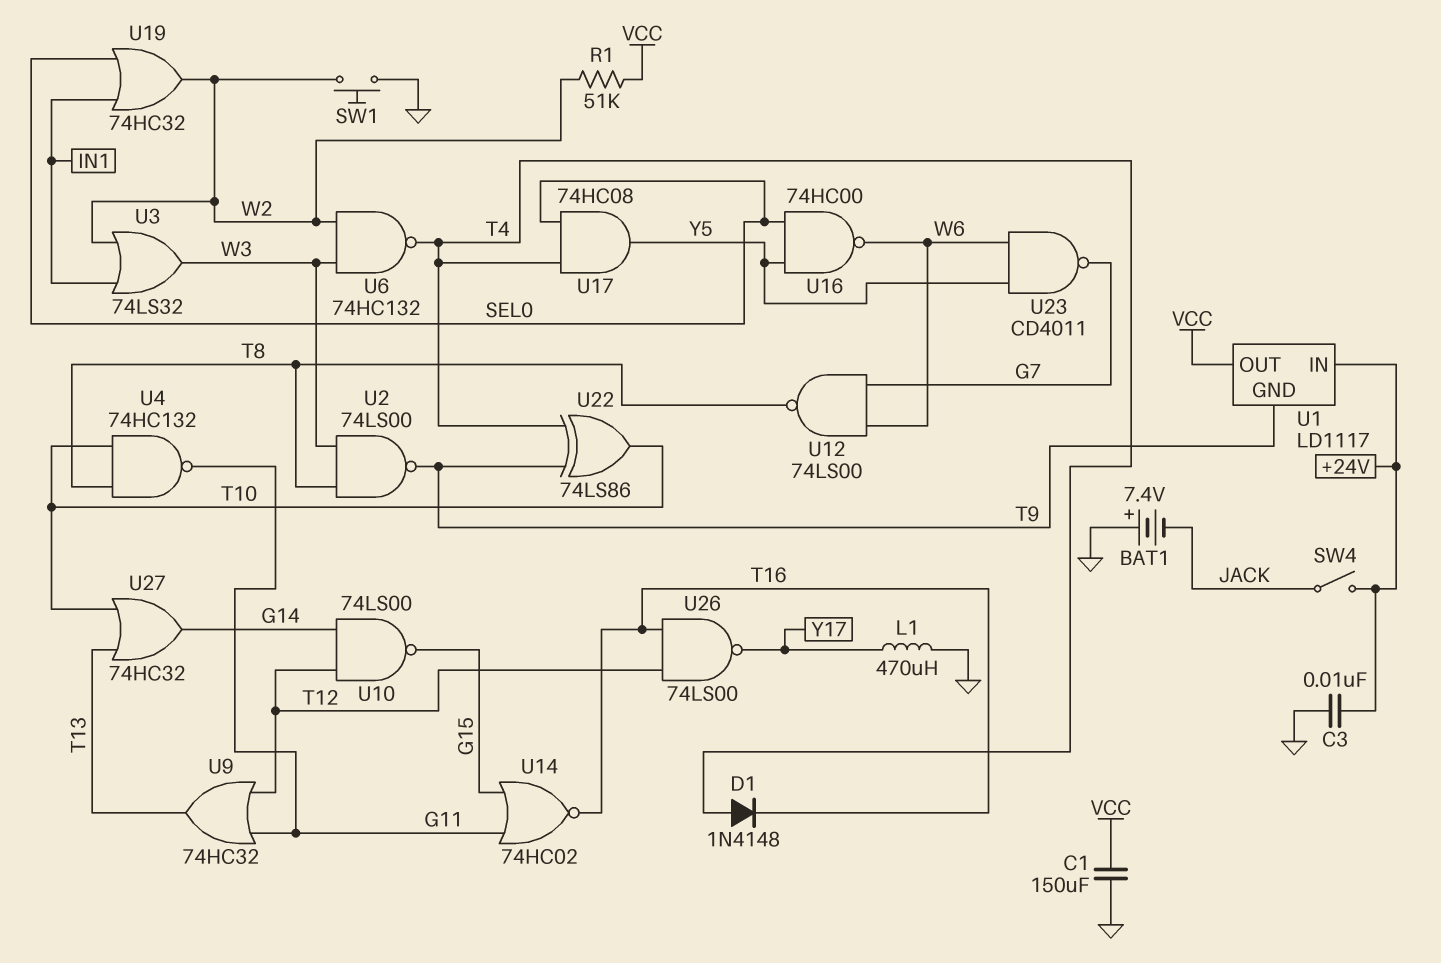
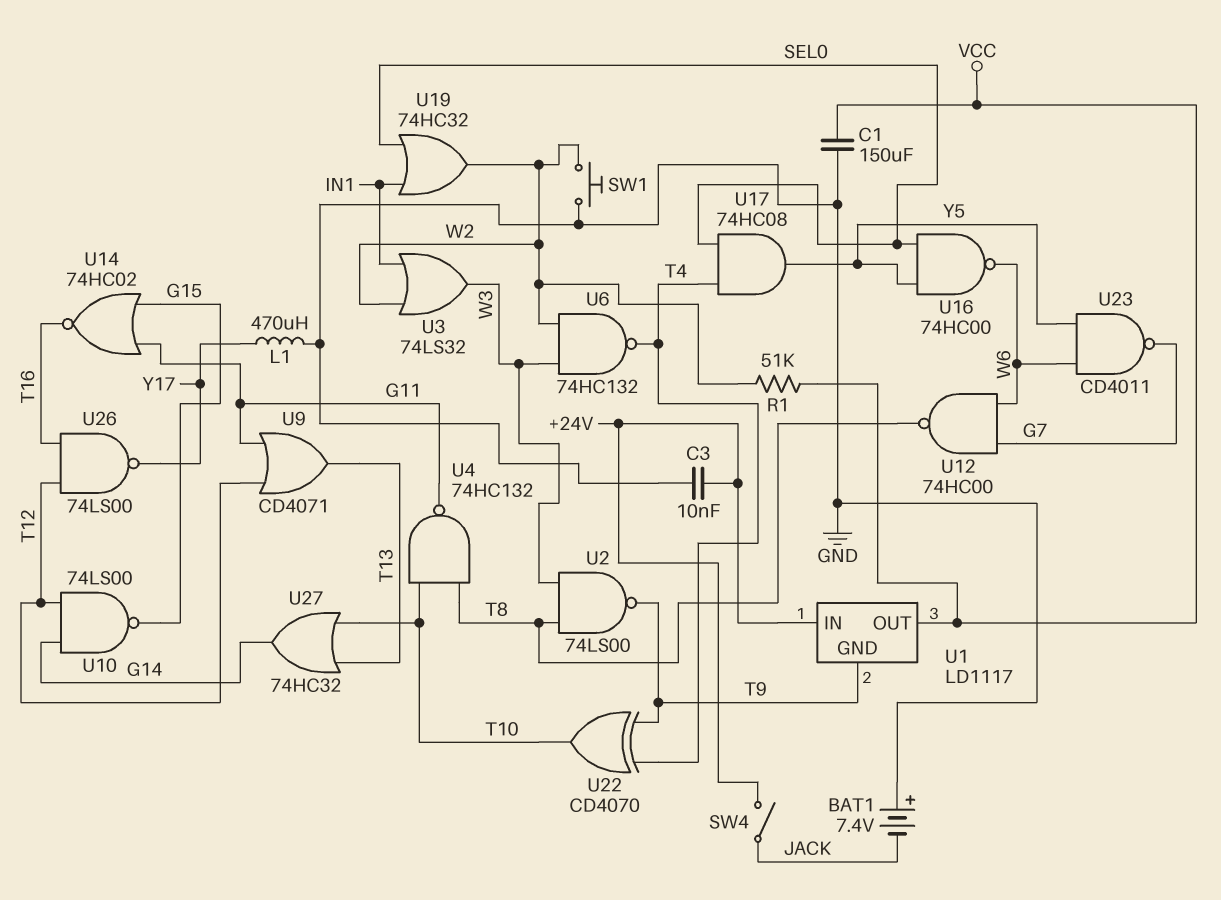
D1: diode 1N4148 (A T4, K T16) -> none
U9: OR 74HC32 (in G11, in T12, out T13) -> OR CD4071 (in G11, in T12, out T13)
U12: NAND 74LS00 (in G7, in W6, out T8) -> NAND 74HC00 (in G7, in W6, out T8)
U22: XOR 74LS86 (in T4, in T9, out T10) -> XOR CD4070 (in T4, in T9, out T10)

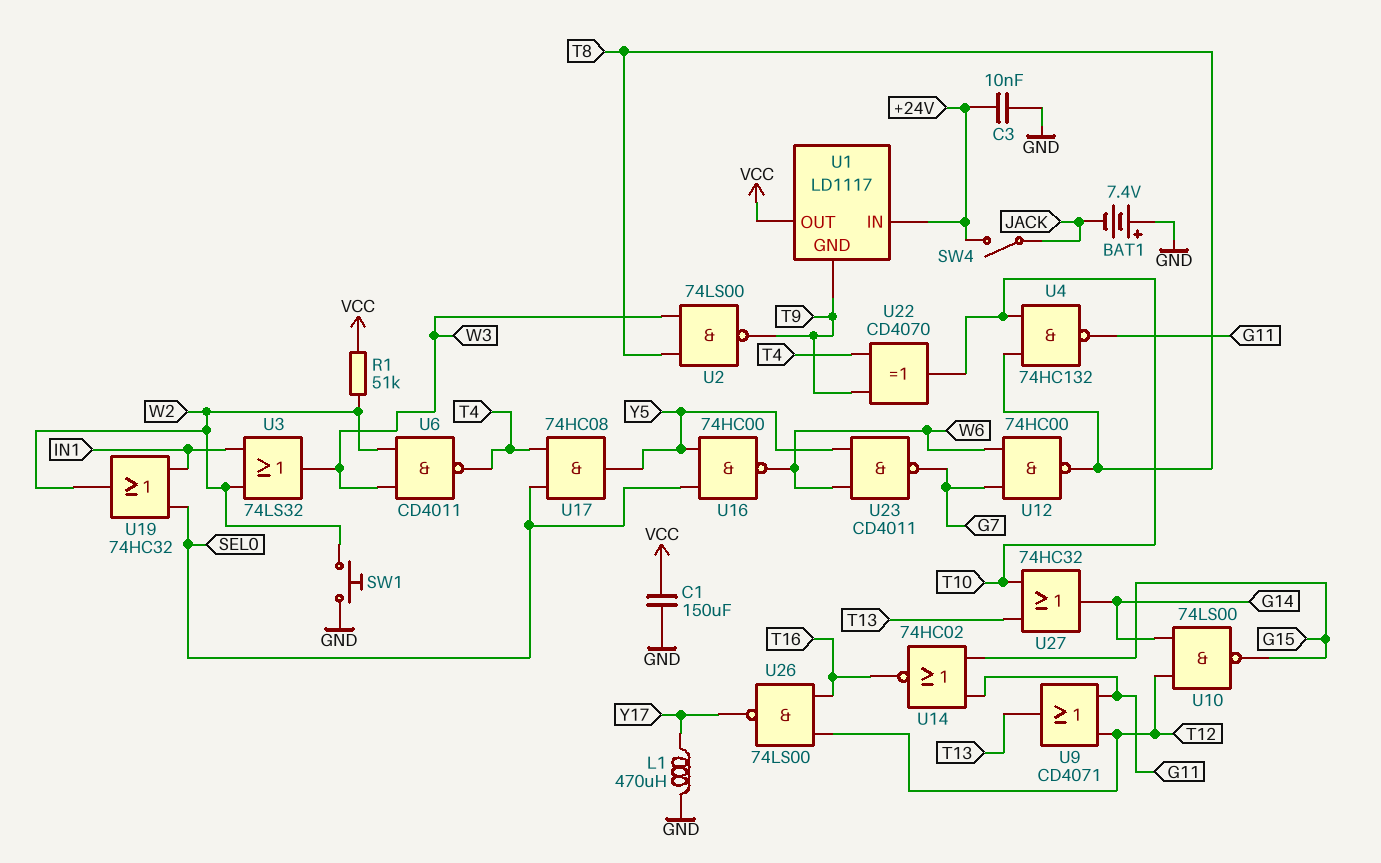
U6: NAND 74HC132 (in W2, in W3, out T4) -> NAND CD4011 (in W2, in W3, out T4)

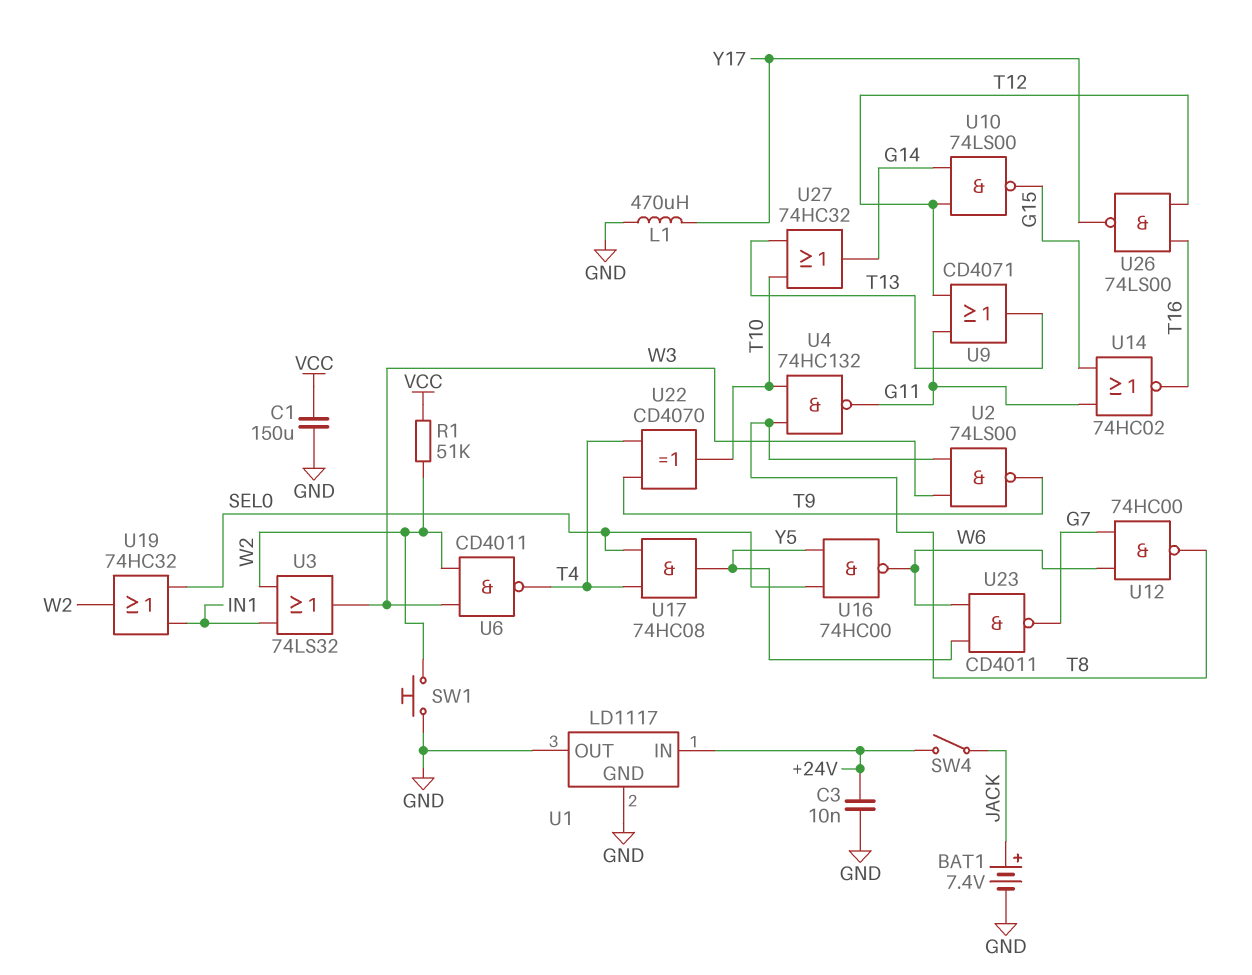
BAT1: 7.4V (plus GND, minus JACK) -> 7.4V (plus JACK, minus GND)
U1 pin GND: T9 -> GND
U1 pin OUT: VCC -> GND

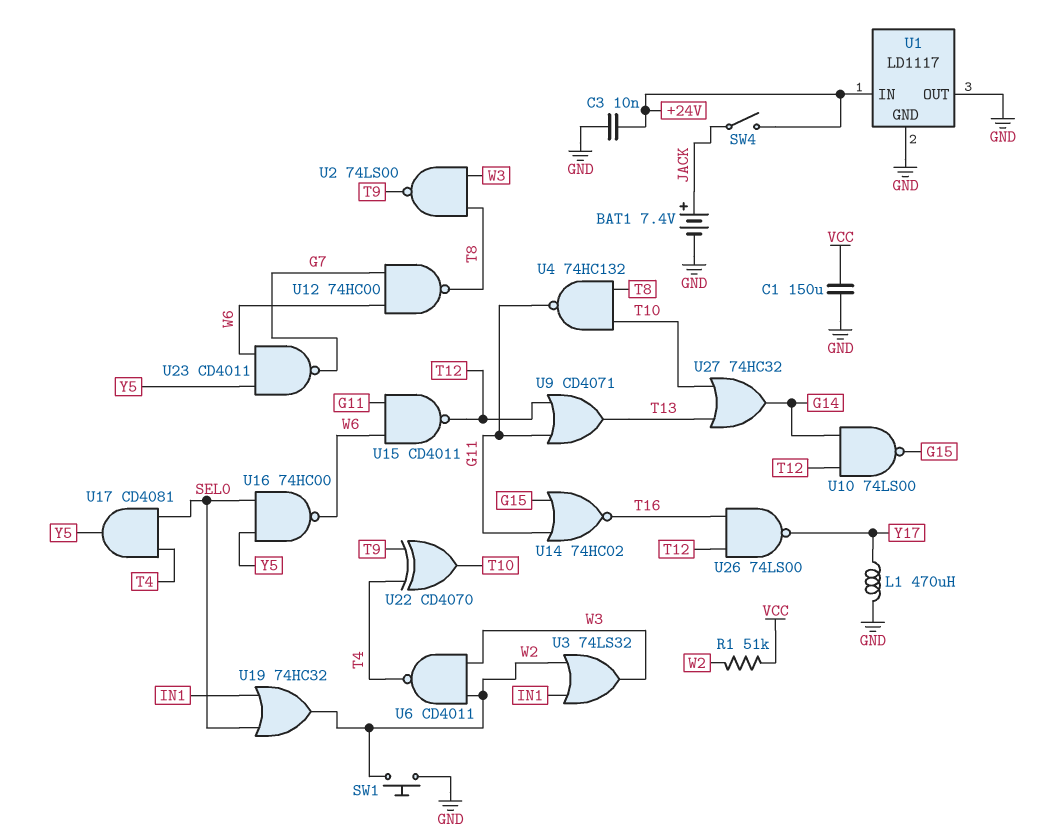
U15: none -> NAND CD4011 (in G11, in W6, out T12)
U17: AND 74HC08 (in SEL0, in T4, out Y5) -> AND CD4081 (in SEL0, in T4, out Y5)

